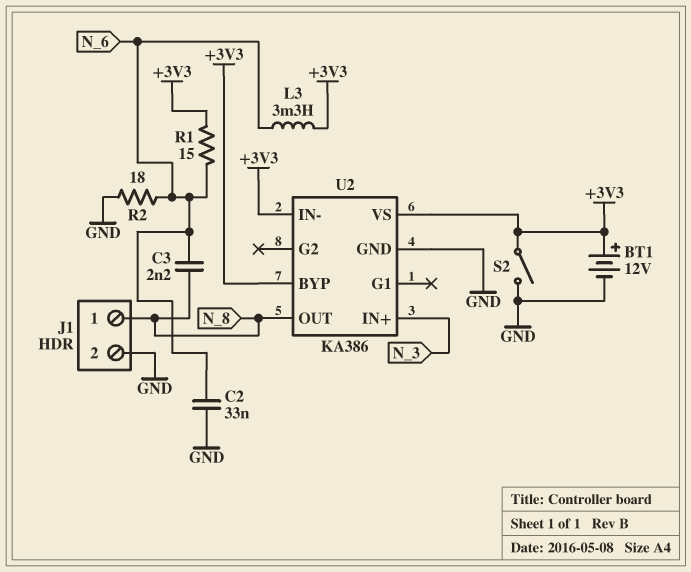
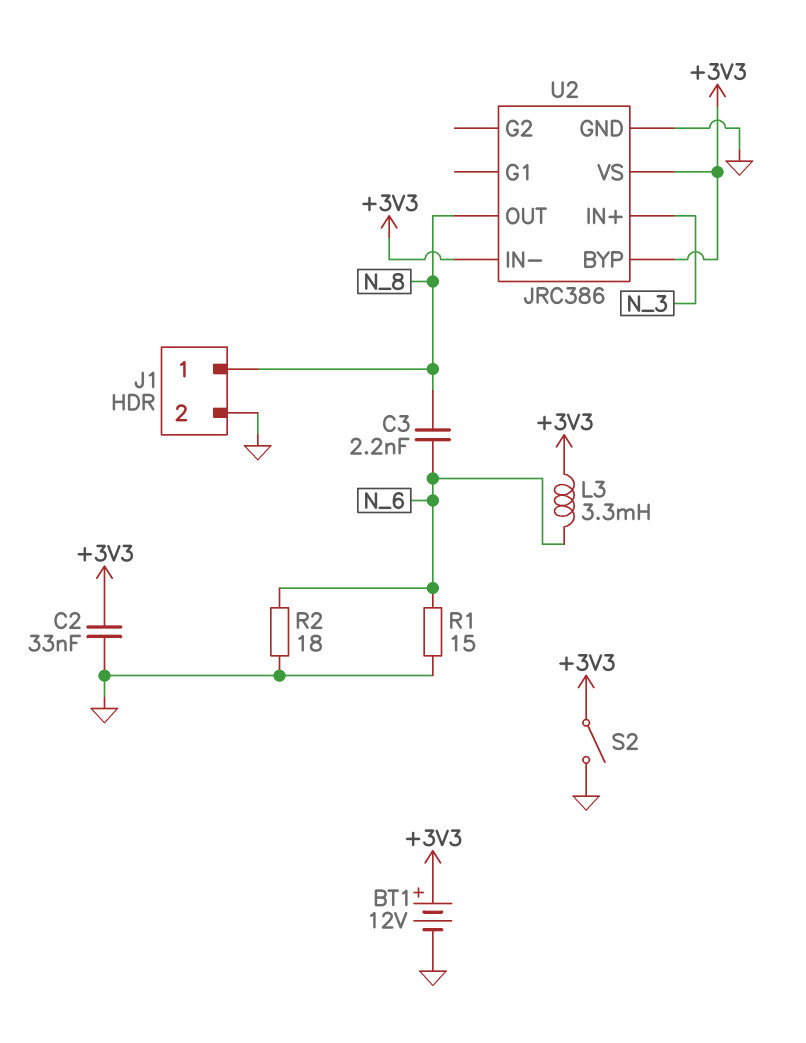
C2: 33nF (GND, N_6) -> 33nF (+3V3, GND)
R1: 15 (+3V3, N_6) -> 15 (GND, N_6)
U2: KA386 -> JRC386

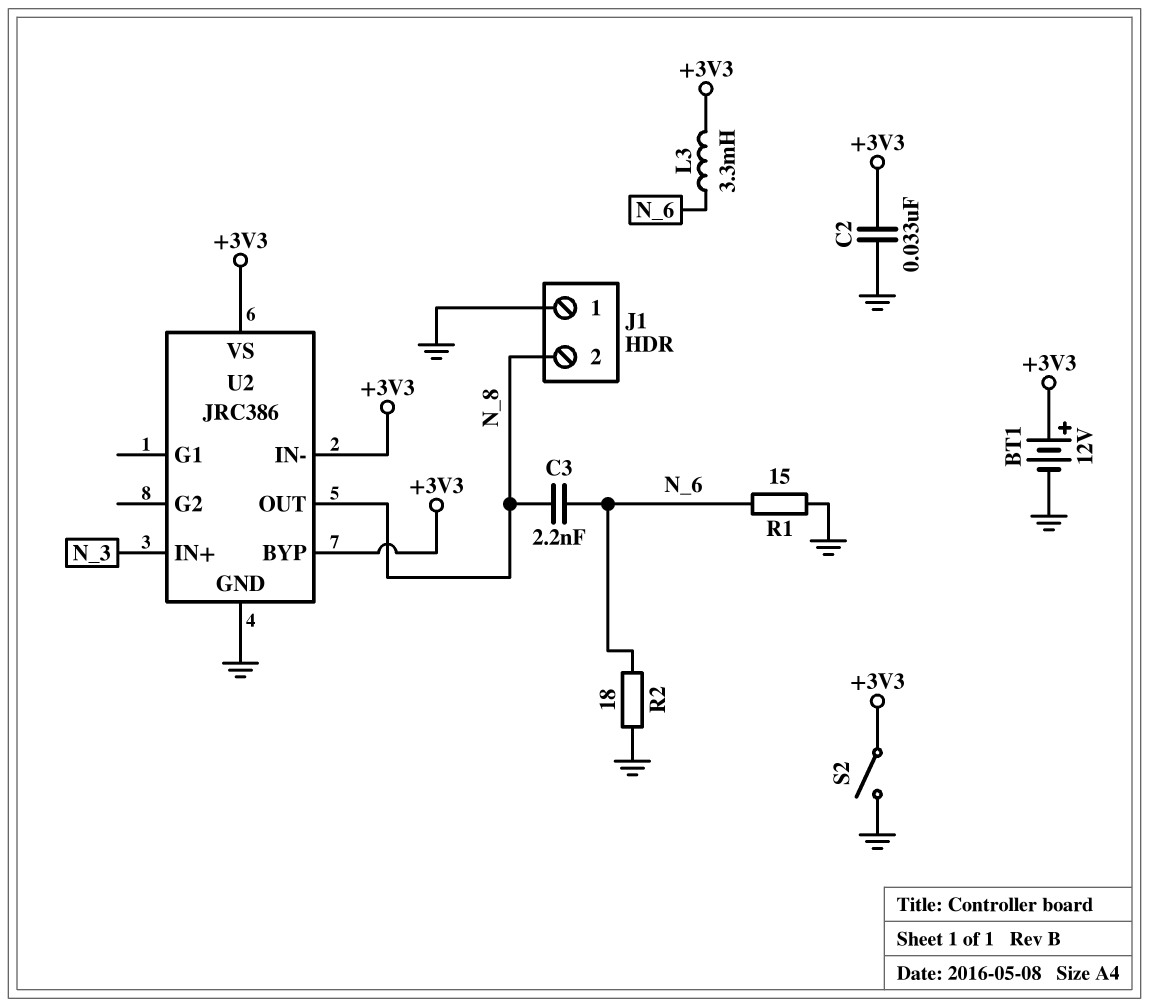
J1 pin 1: N_8 -> GND
J1 pin 2: GND -> N_8

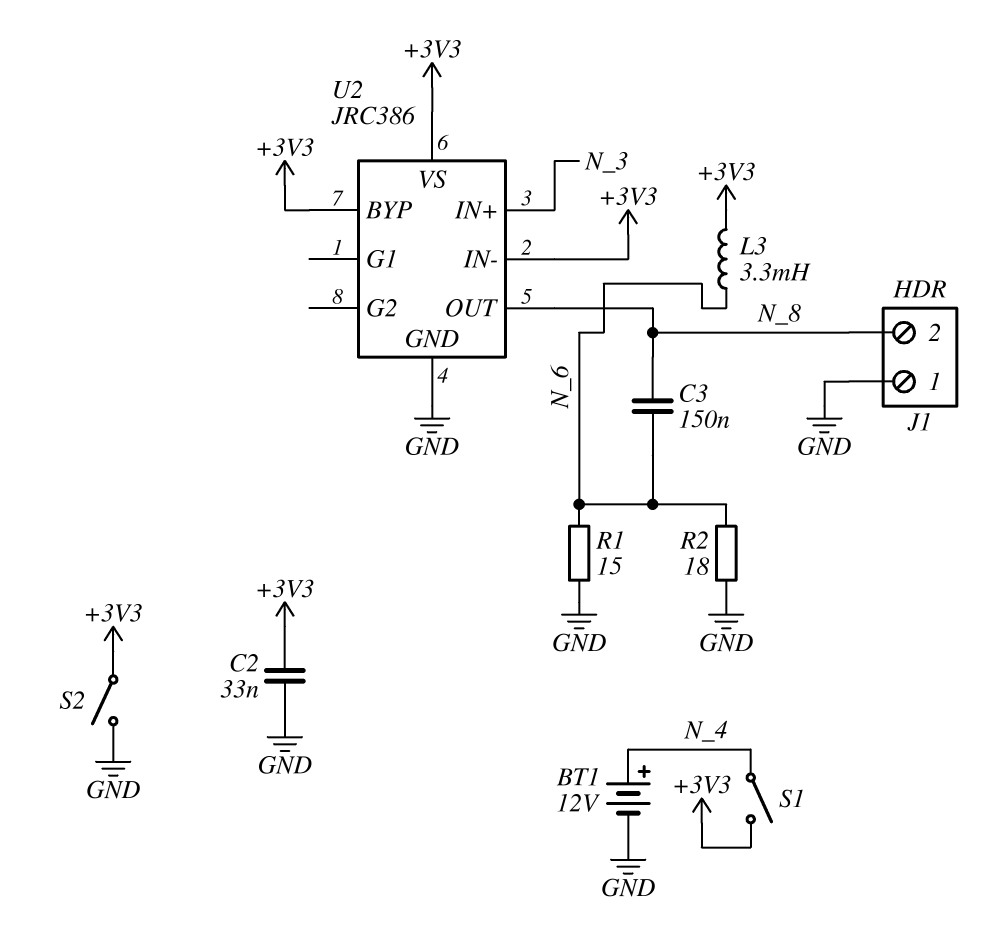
BT1: 12V (plus +3V3, minus GND) -> 12V (plus N_4, minus GND)
C3: 2.2nF (N_6, N_8) -> 150nF (N_6, N_8)
S1: none -> switch (+3V3, N_4)

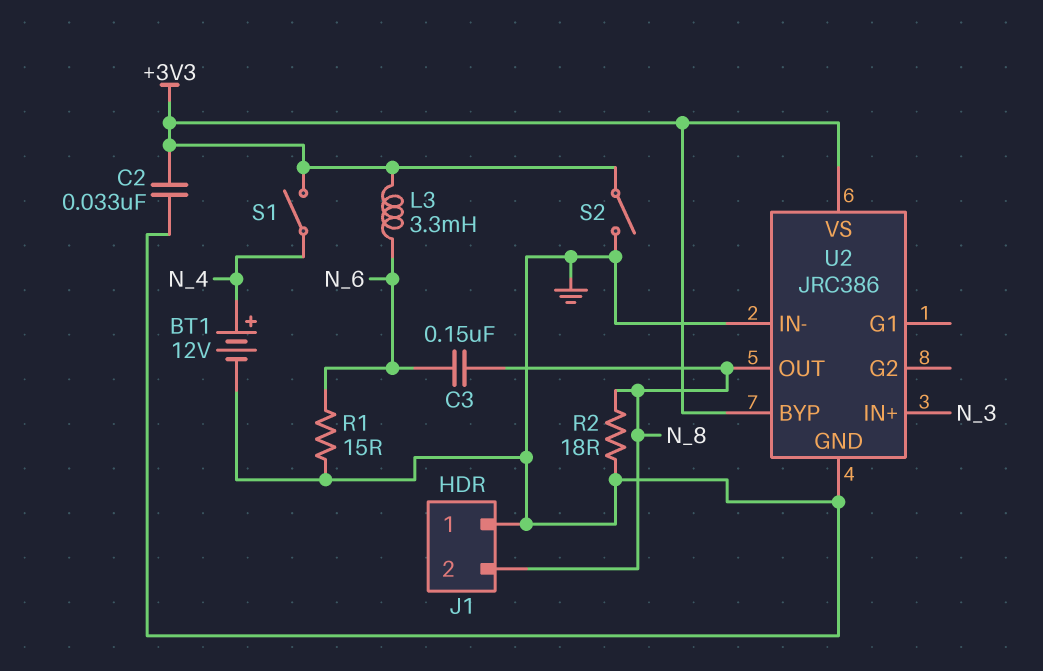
R2: 18 (GND, N_6) -> 18 (GND, N_8)
U2 pin IN-: +3V3 -> GND

